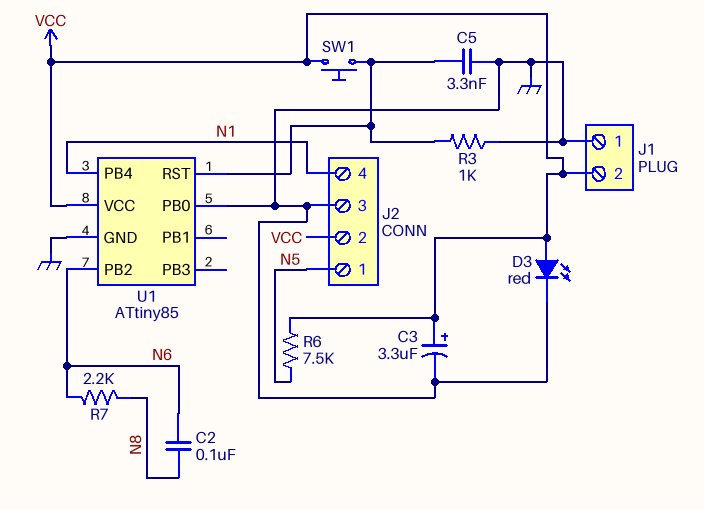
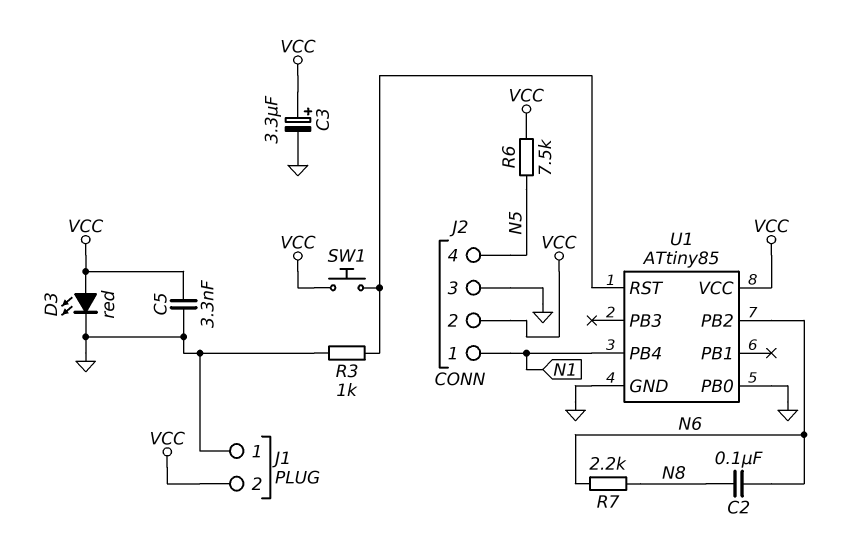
C5: 3.3nF (GND, U1/RST) -> 3.3nF (GND, VCC)
J2 pin 1: N5 -> N1
J2 pin 4: N1 -> N5

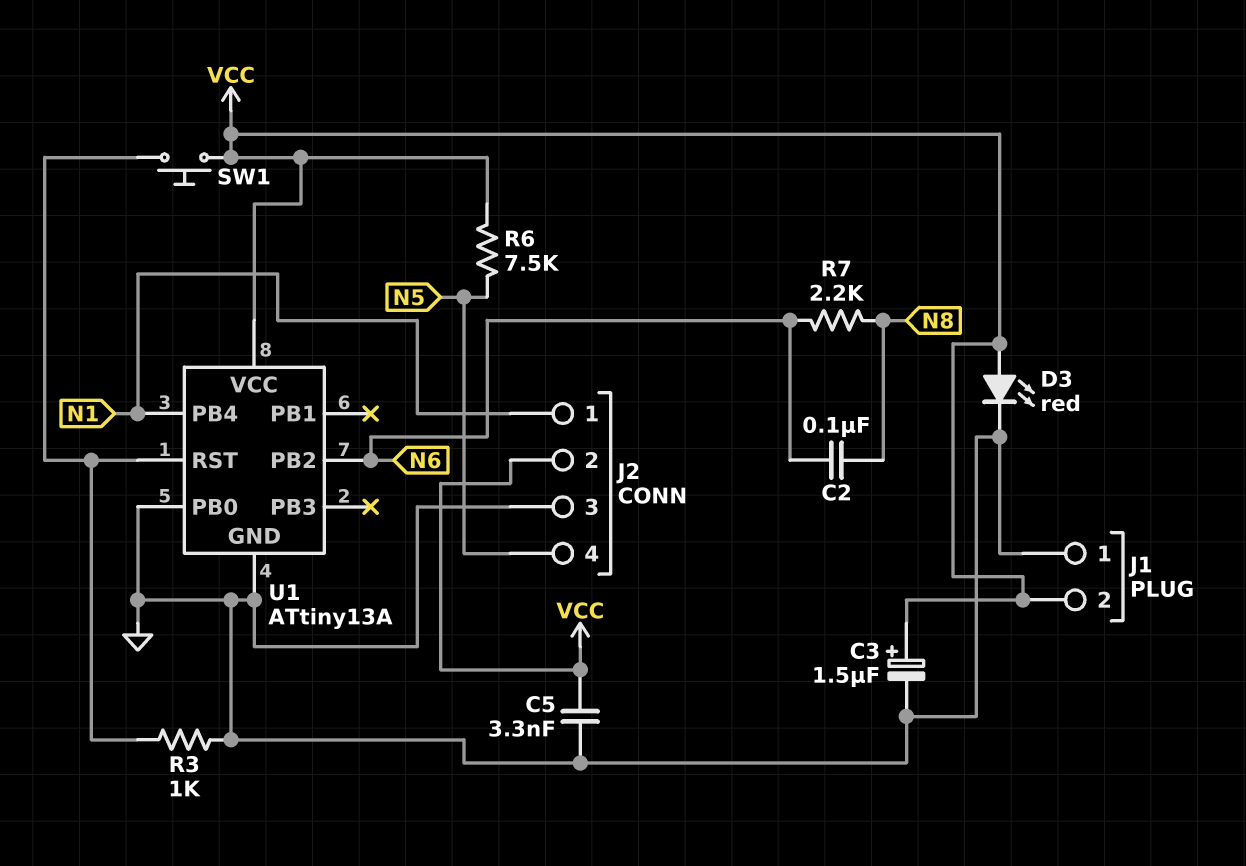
C3: 3.3uF (plus VCC, minus GND) -> 1.5uF (plus VCC, minus GND)
U1: ATtiny85 -> ATtiny13A

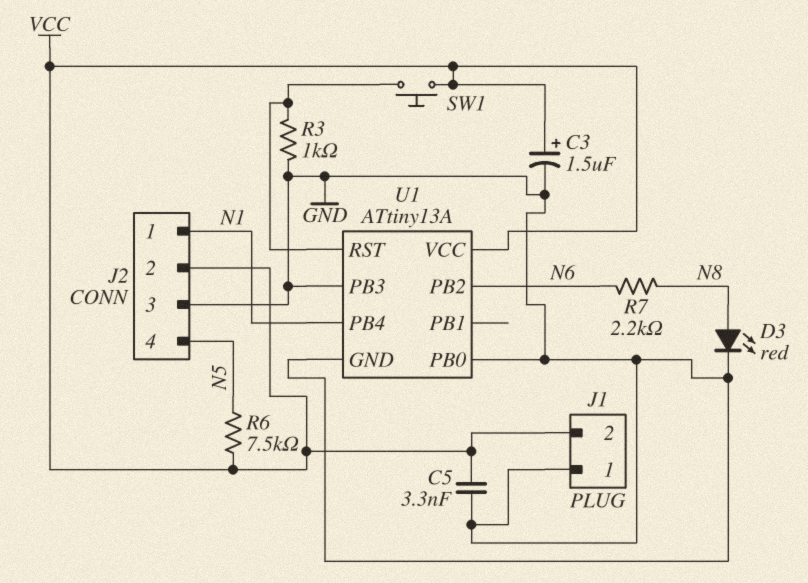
C2: 100nF (N6, N8) -> none
D3: LED red (A VCC, K GND) -> LED red (A N8, K GND)
U1 pin PB3: none -> GND

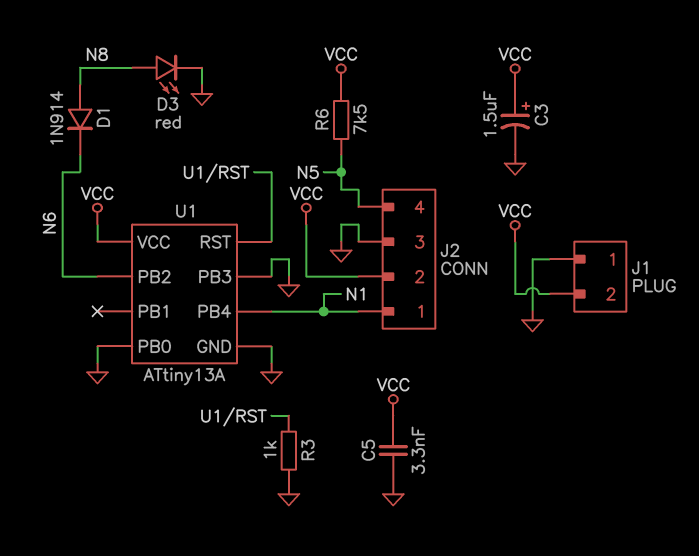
D1: none -> diode 1N914 (A N8, K N6)
R7: 2.2k (N6, N8) -> none
SW1: button (U1/RST, VCC) -> none

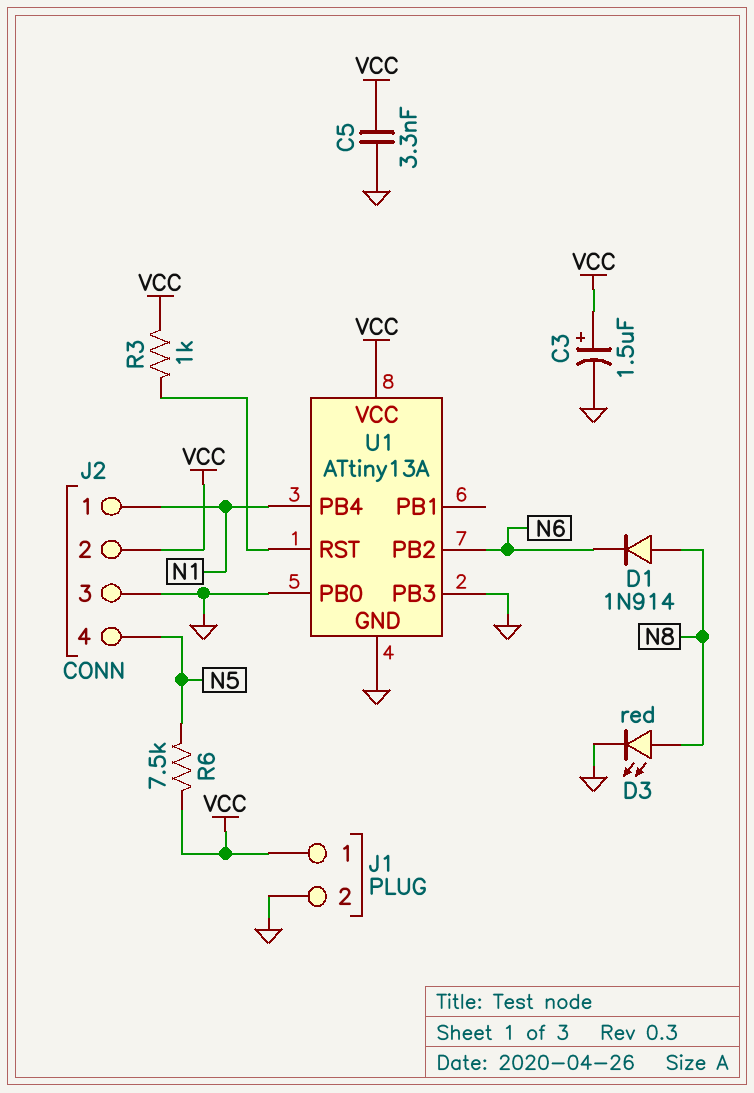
J1 pin 1: GND -> VCC
J1 pin 2: VCC -> GND
R3: 1k (GND, U1/RST) -> 1k (U1/RST, VCC)

